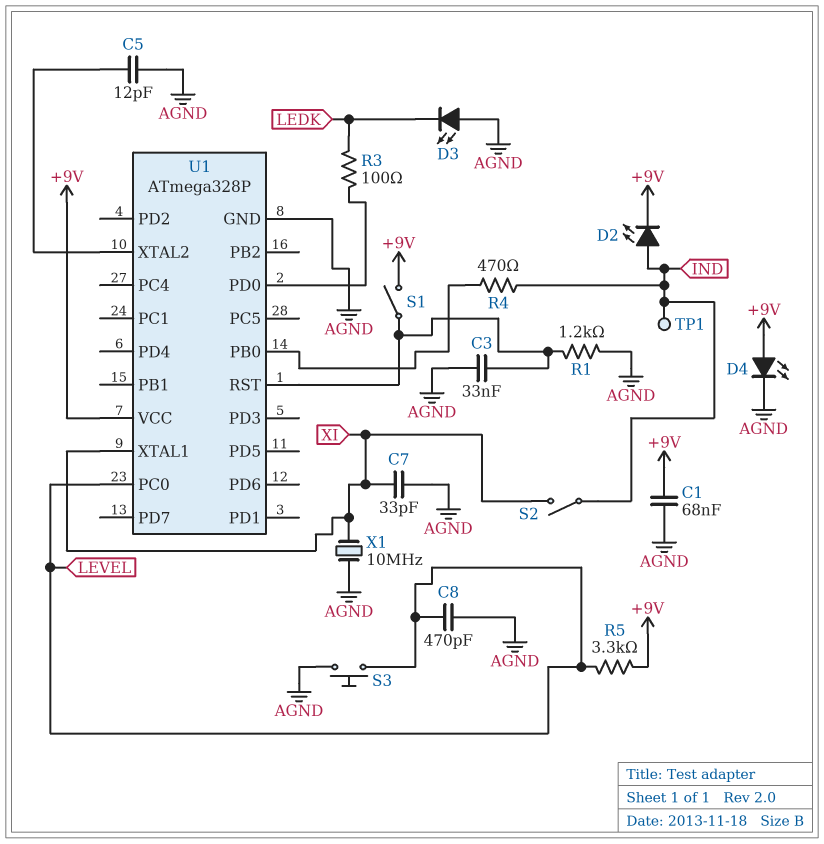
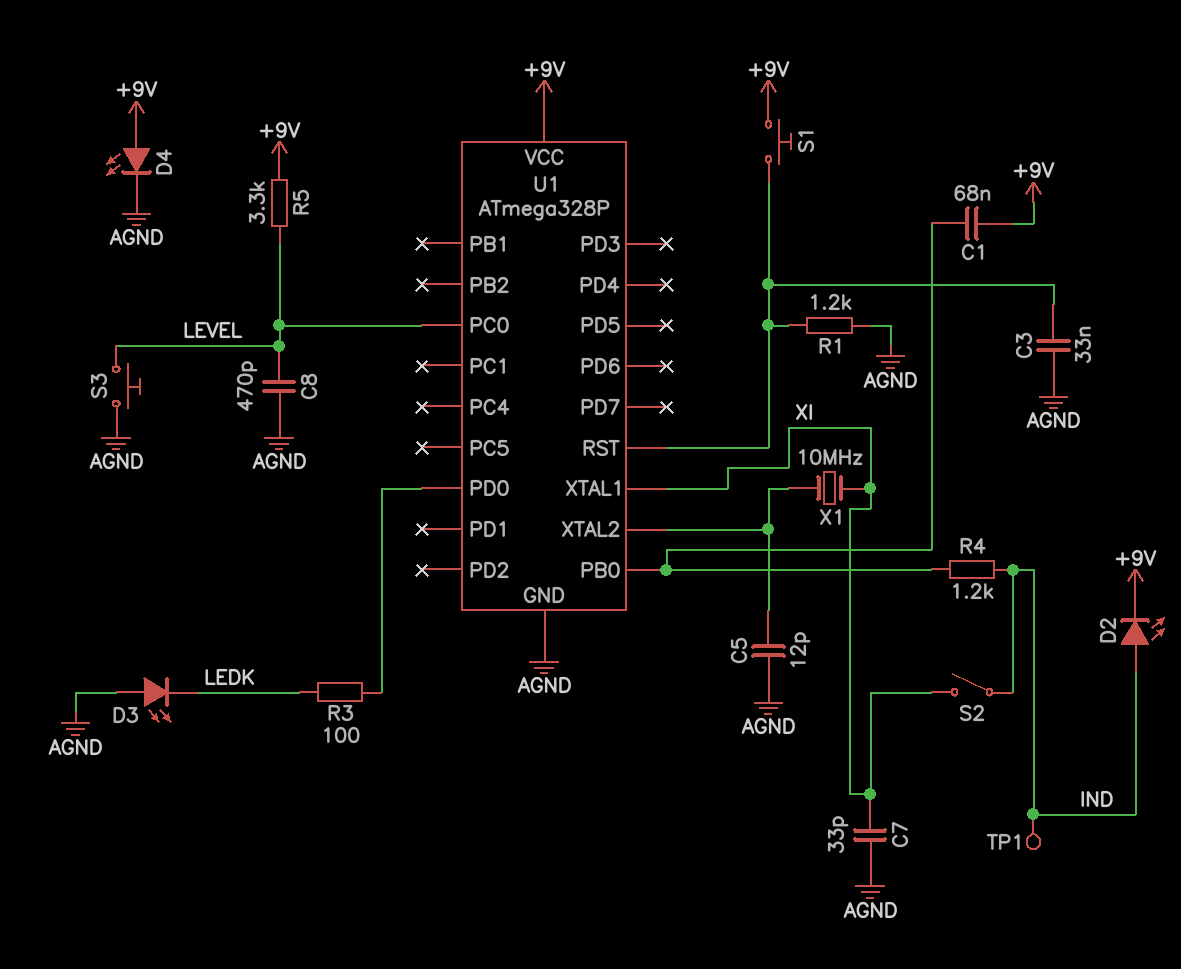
C1: 68nF (+9V, AGND) -> 68nF (+9V, U1/PB0)
R4: 470 (IND, U1/PB0) -> 1.2k (IND, U1/PB0)
S1: switch (+9V, U1/RST) -> button (+9V, U1/RST)
X1: 10MHz (AGND, XI) -> 10MHz (U1/XTAL2, XI)

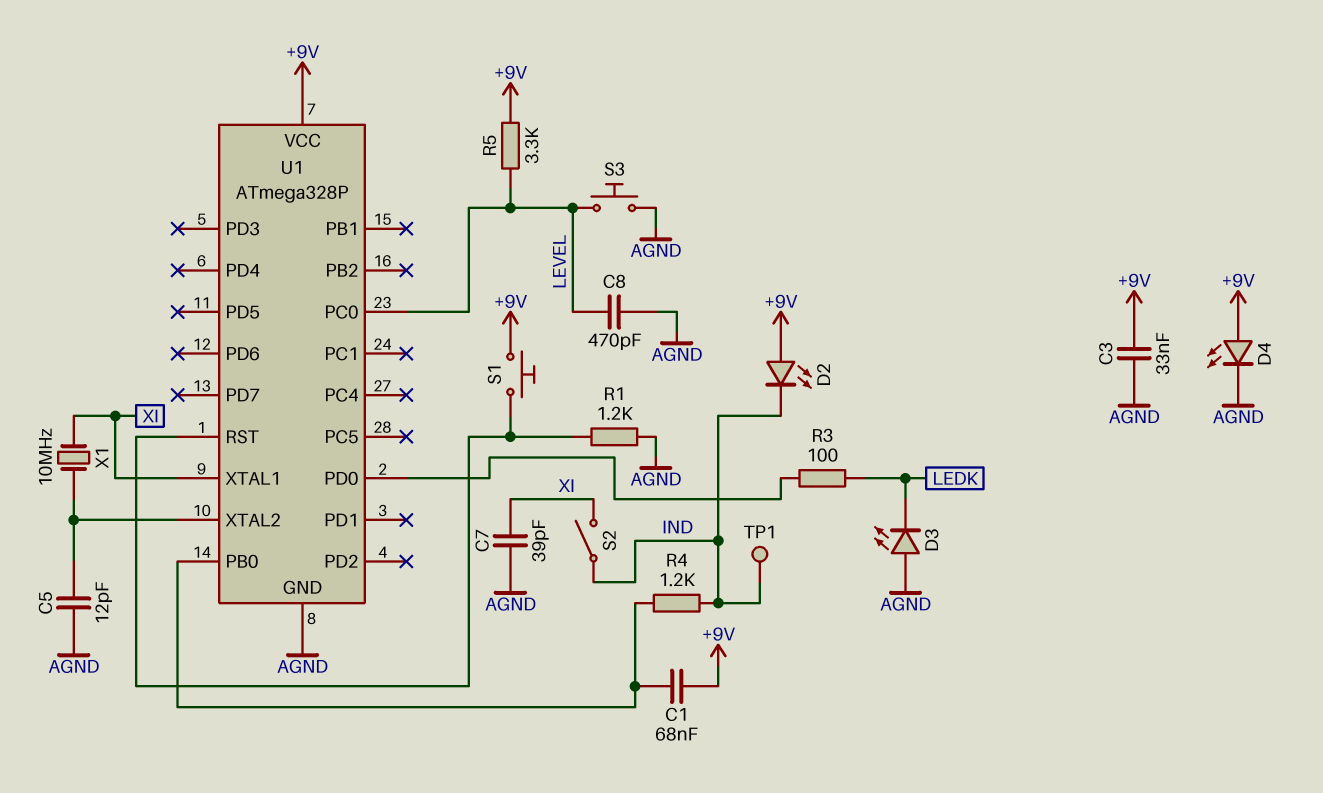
C3: 33nF (AGND, U1/RST) -> 33nF (+9V, AGND)
C7: 33pF (AGND, XI) -> 39pF (AGND, XI)
D2: LED (A IND, K +9V) -> LED (A +9V, K IND)

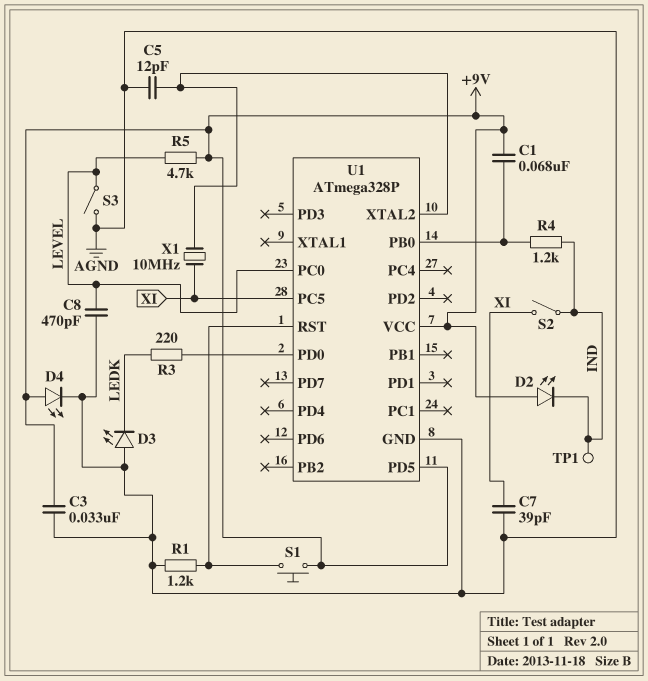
R3: 100 (LEDK, U1/PD0) -> 220 (LEDK, U1/PD0)
R5: 3.3k (+9V, LEVEL) -> 4.7k (+9V, LEVEL)
S3: button (AGND, LEVEL) -> switch (AGND, LEVEL)
U1 pin PC5: none -> XI
U1 pin PD5: none -> +9V
U1 pin XTAL1: XI -> none

